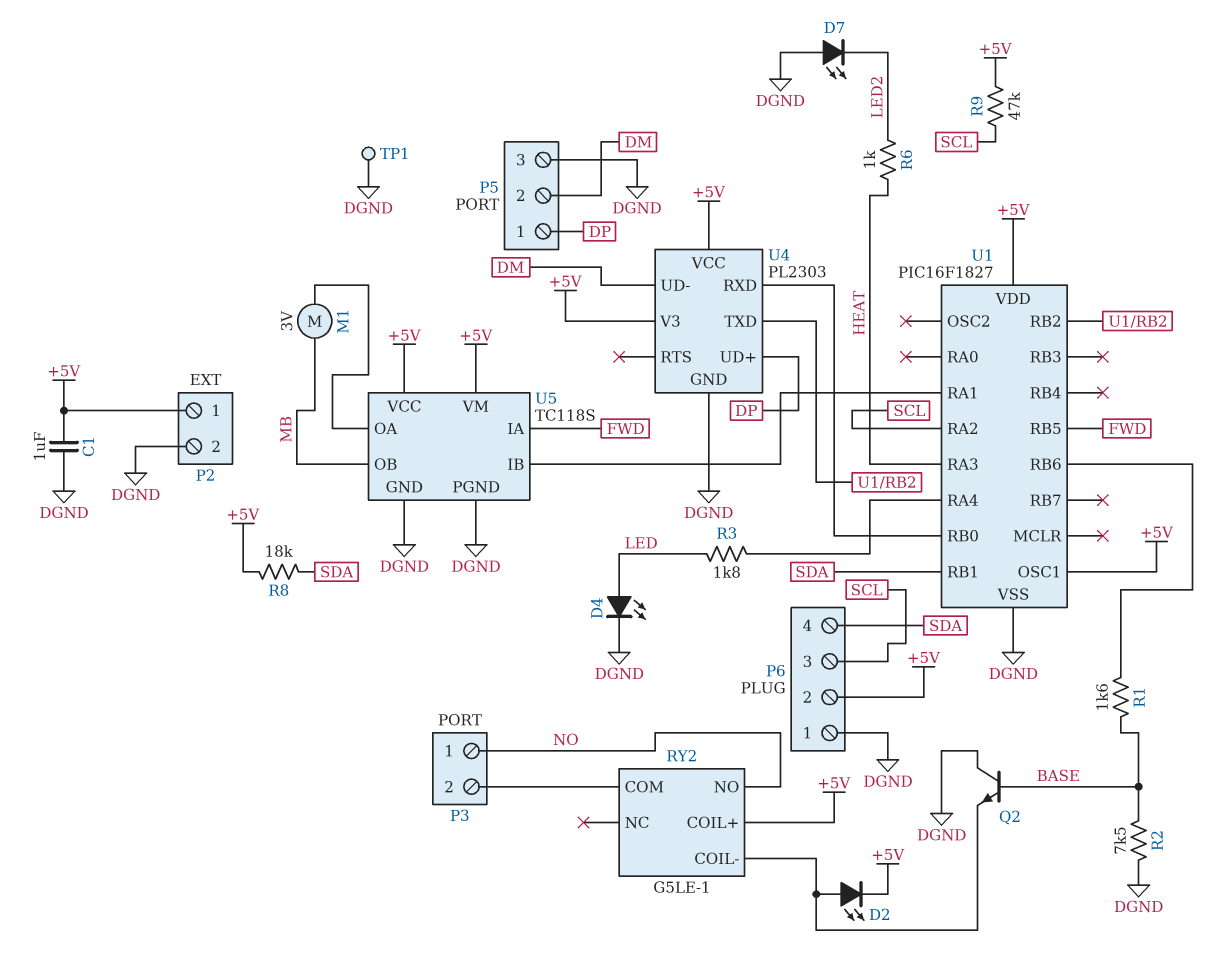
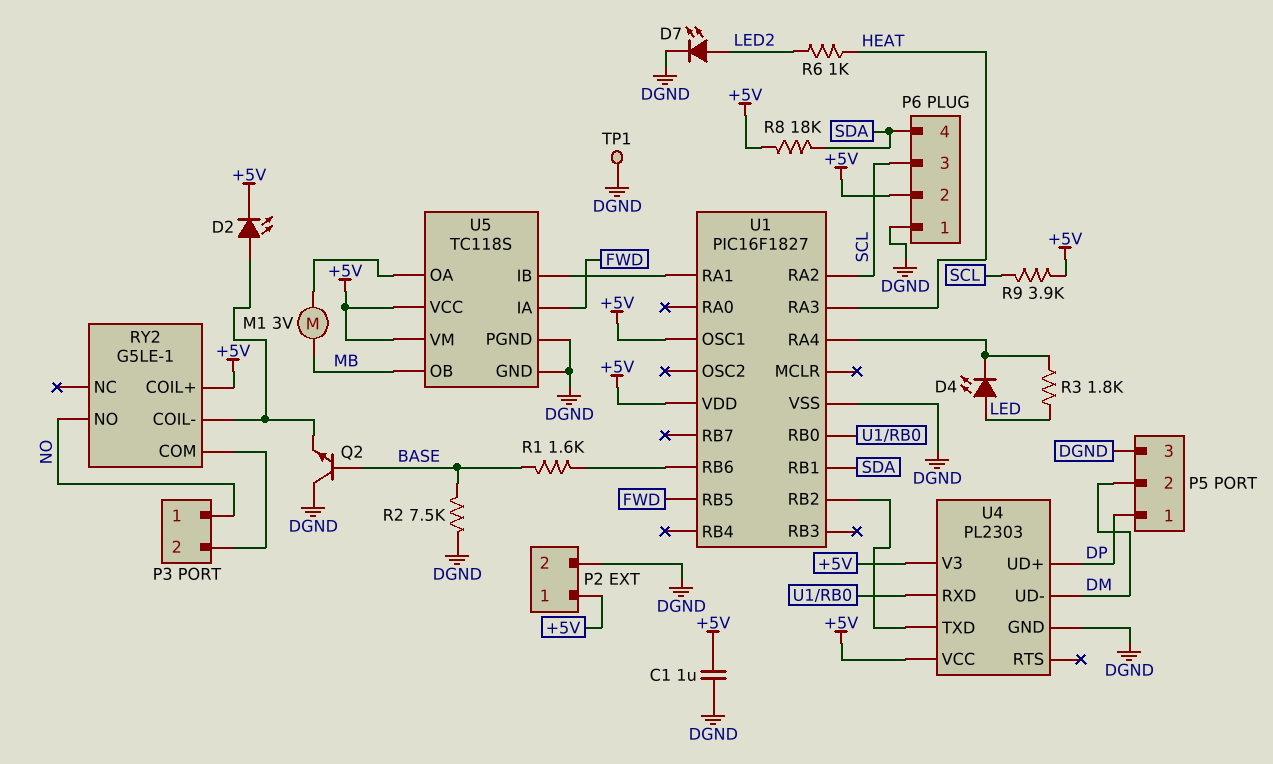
D4: LED (A LED, K DGND) -> LED (A LED, K U1/RA4)
D7: LED (A DGND, K LED2) -> LED (A LED2, K DGND)
R9: 47k (+5V, SCL) -> 3.9k (+5V, SCL)

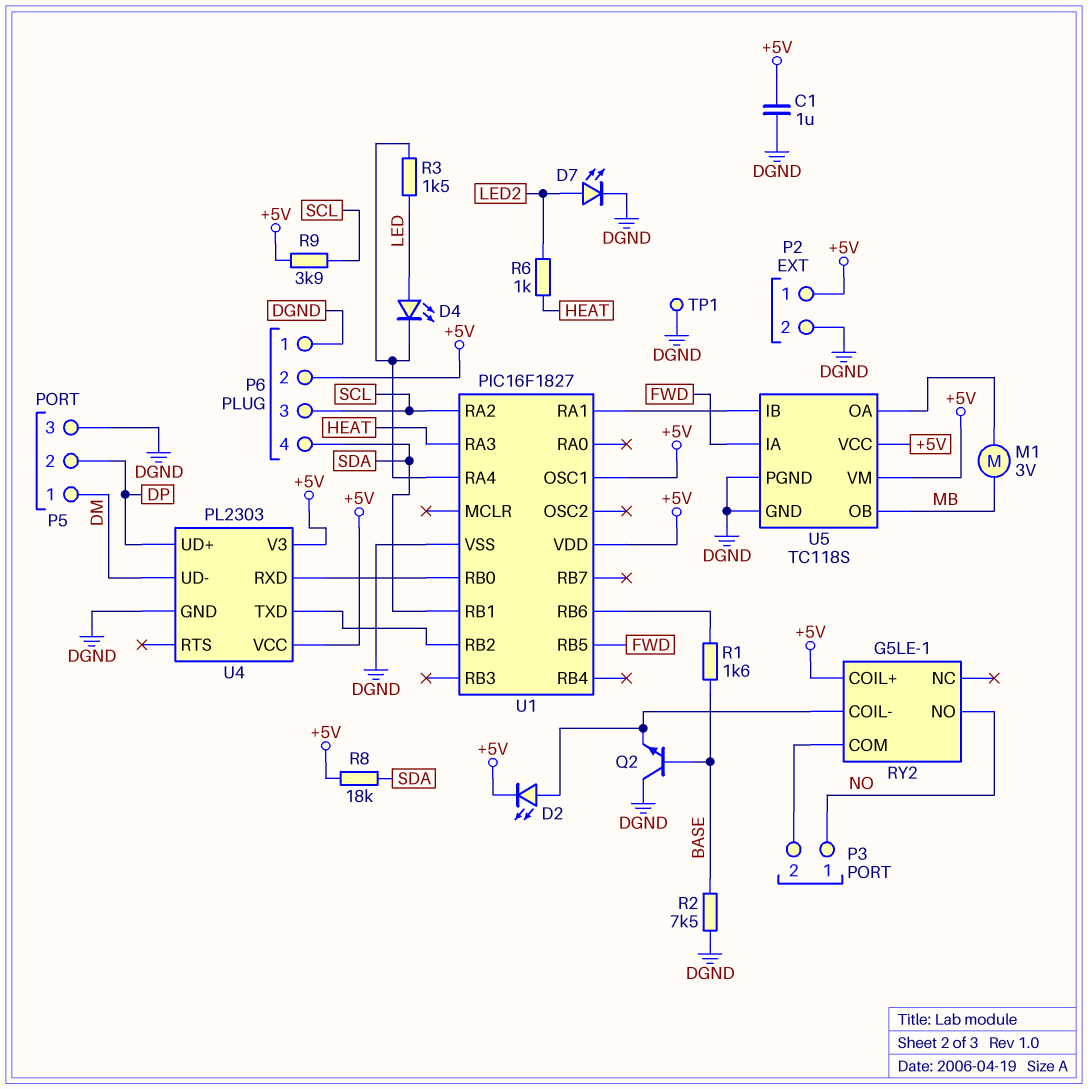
P5 pin 1: DP -> DM
P5 pin 2: DM -> DP
R3: 1.8k (LED, U1/RA4) -> 1.5k (LED, U1/RA4)

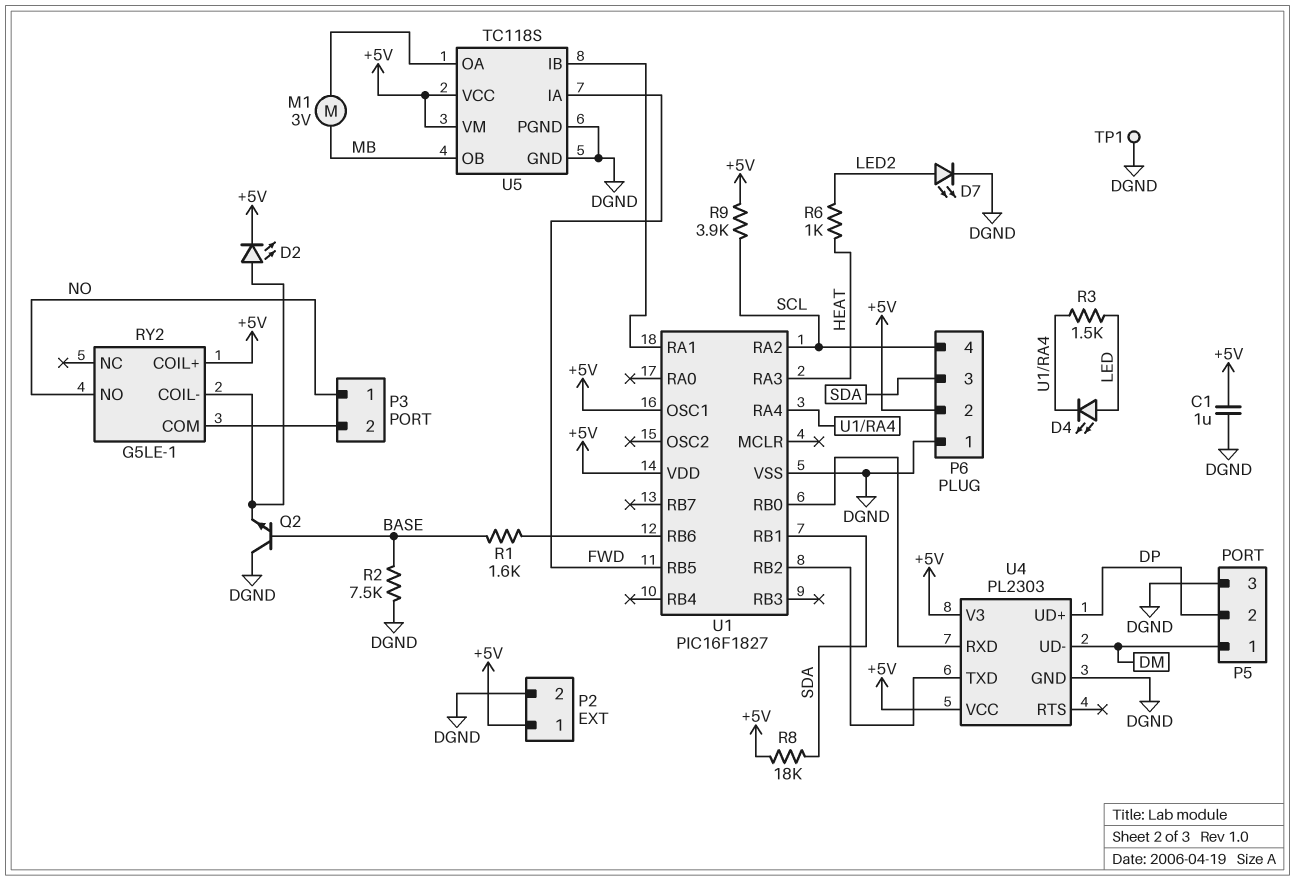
P6 pin 3: SCL -> SDA
P6 pin 4: SDA -> SCL

